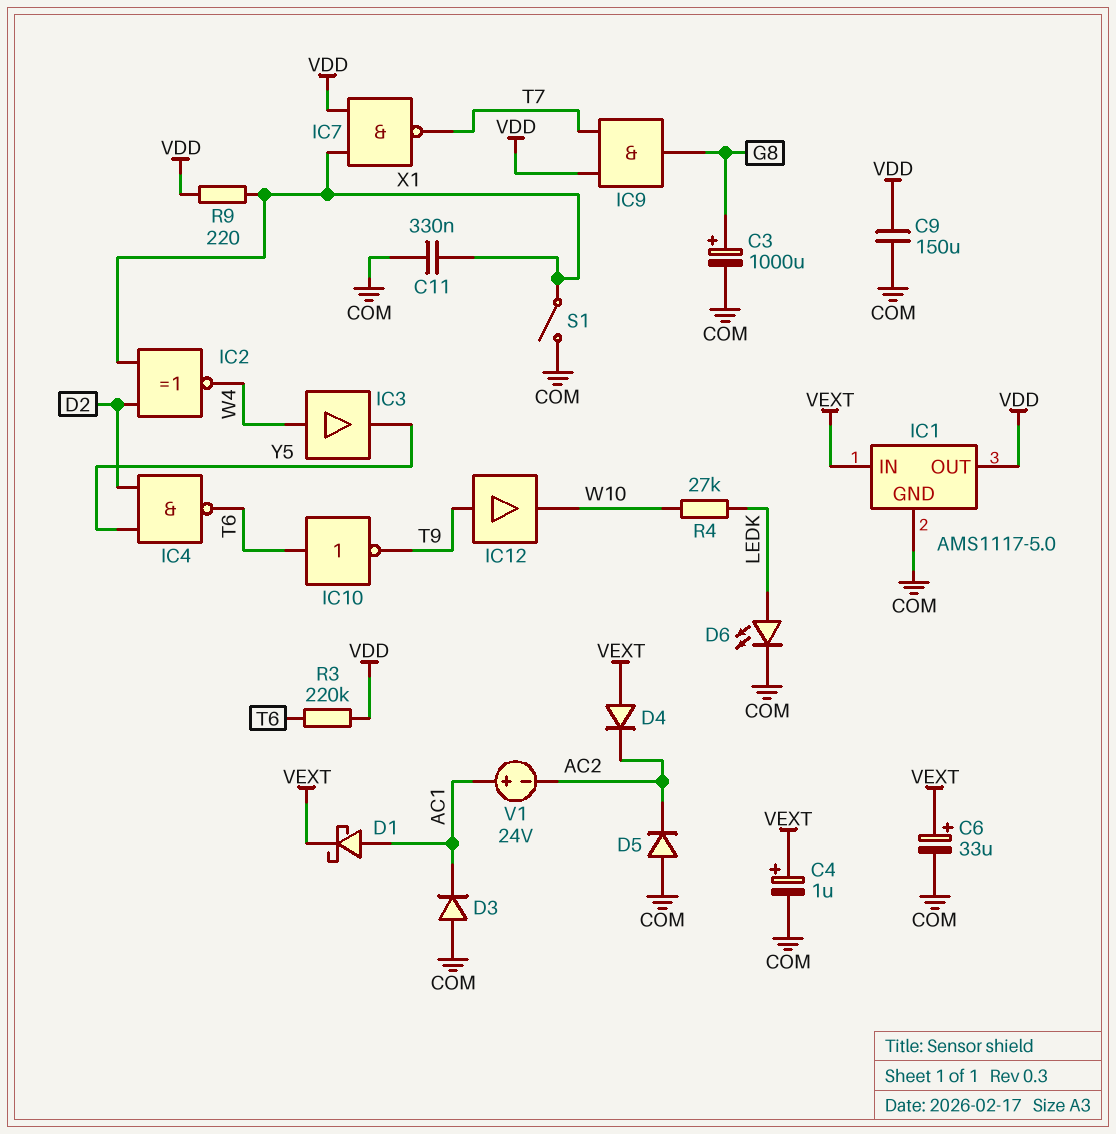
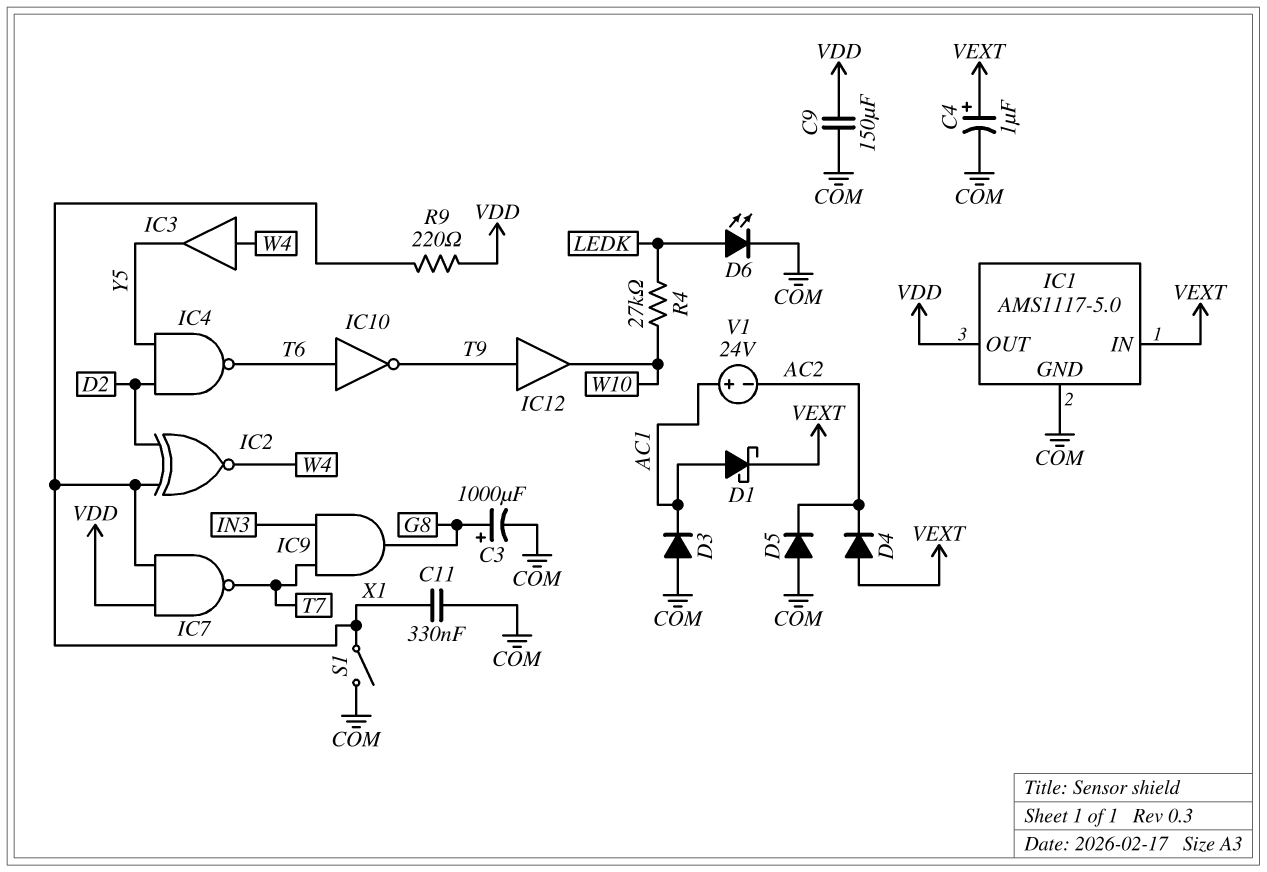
C6: 33uF (plus VEXT, minus COM) -> none
IC9: AND (in T7, in VDD, out G8) -> AND (in IN3, in T7, out G8)
R3: 220k (T6, VDD) -> none

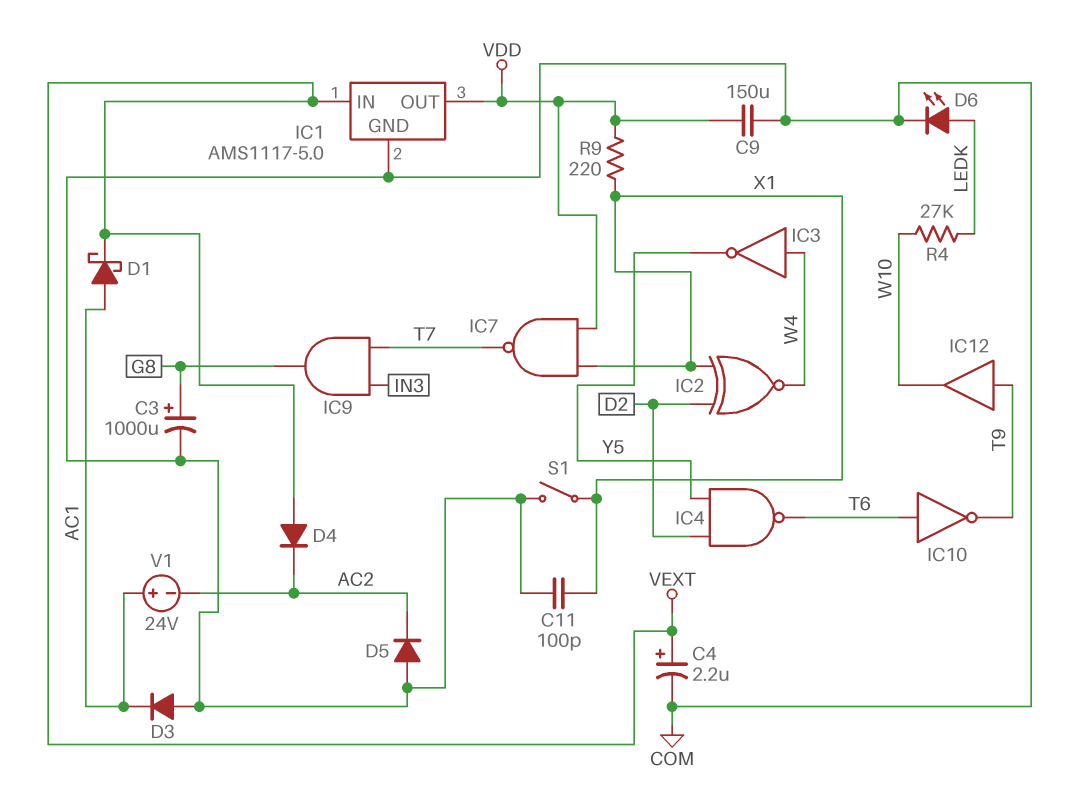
C4: 1uF (plus VEXT, minus COM) -> 2.2uF (plus VEXT, minus COM)
C11: 330nF (COM, X1) -> 100pF (COM, X1)
IC3: buffer (in W4, out Y5) -> NOT (in W4, out Y5)

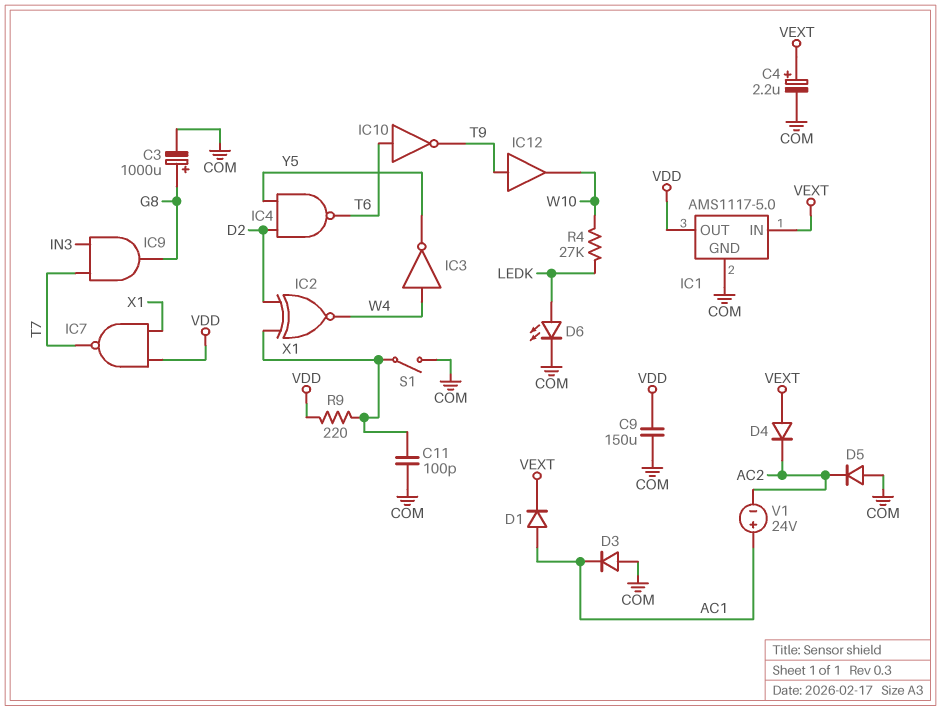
D1: schottky (A AC1, K VEXT) -> diode (A AC1, K VEXT)

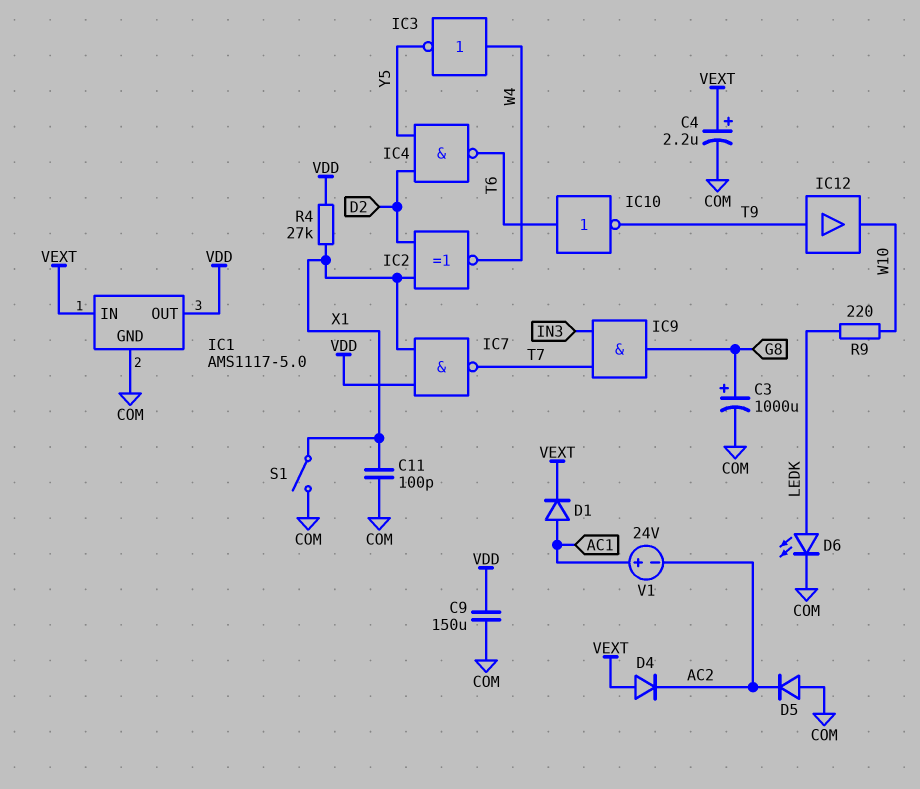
D3: diode (A COM, K AC1) -> none
R4: 27k (LEDK, W10) -> 27k (VDD, X1)
R9: 220 (VDD, X1) -> 220 (LEDK, W10)

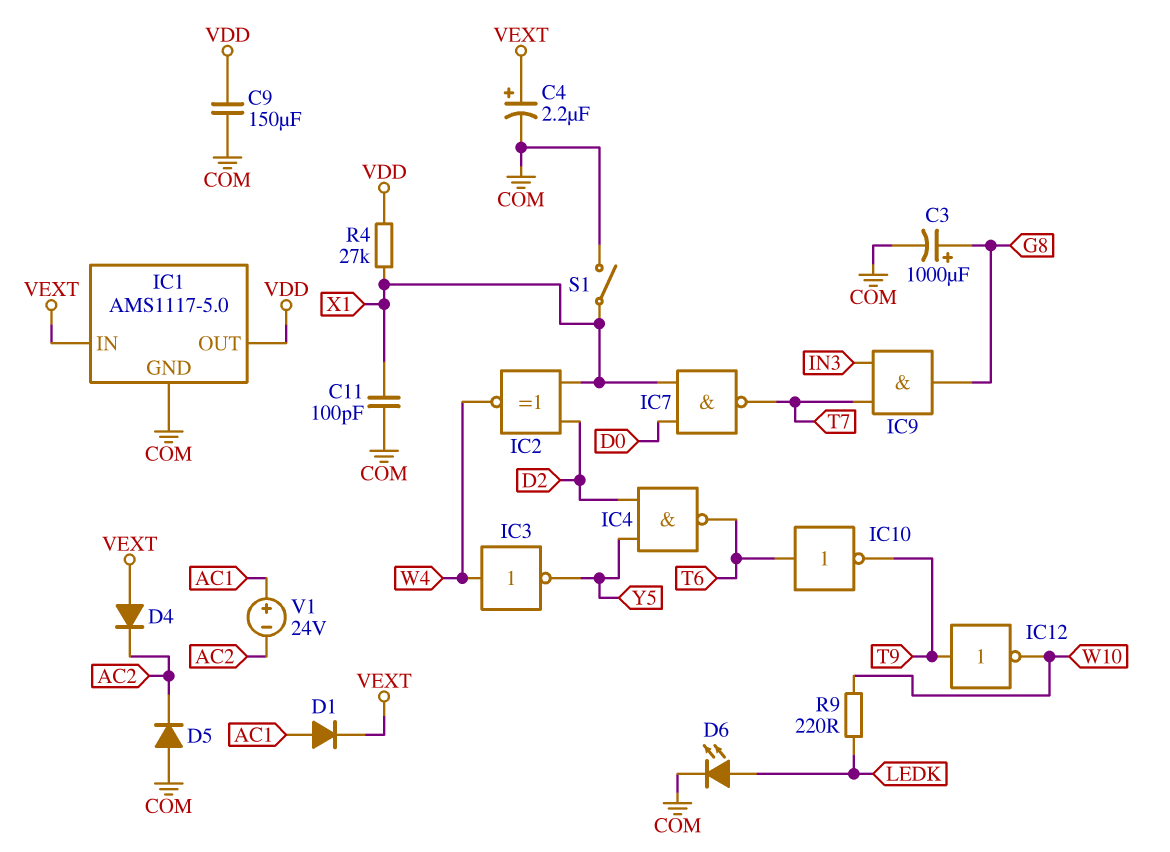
IC7: NAND (in VDD, in X1, out T7) -> NAND (in D0, in X1, out T7)
IC12: buffer (in T9, out W10) -> NOT (in T9, out W10)

